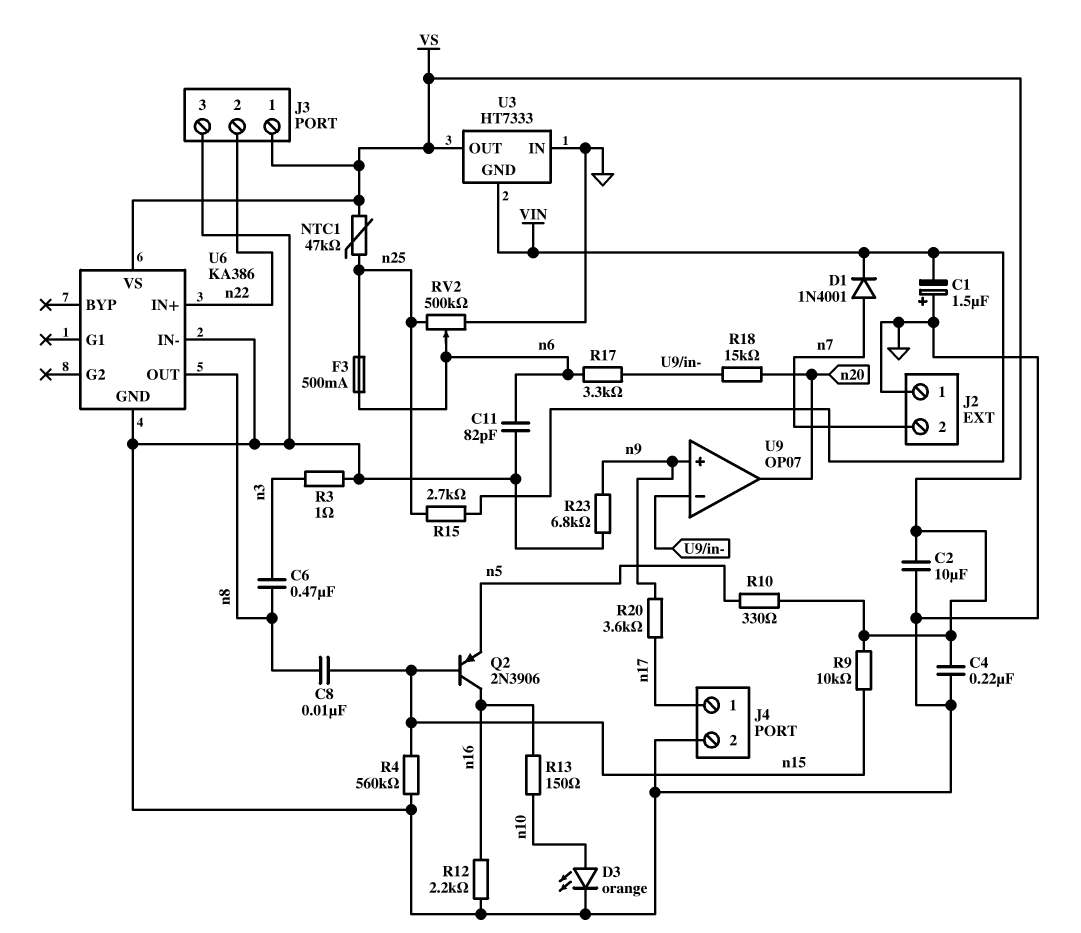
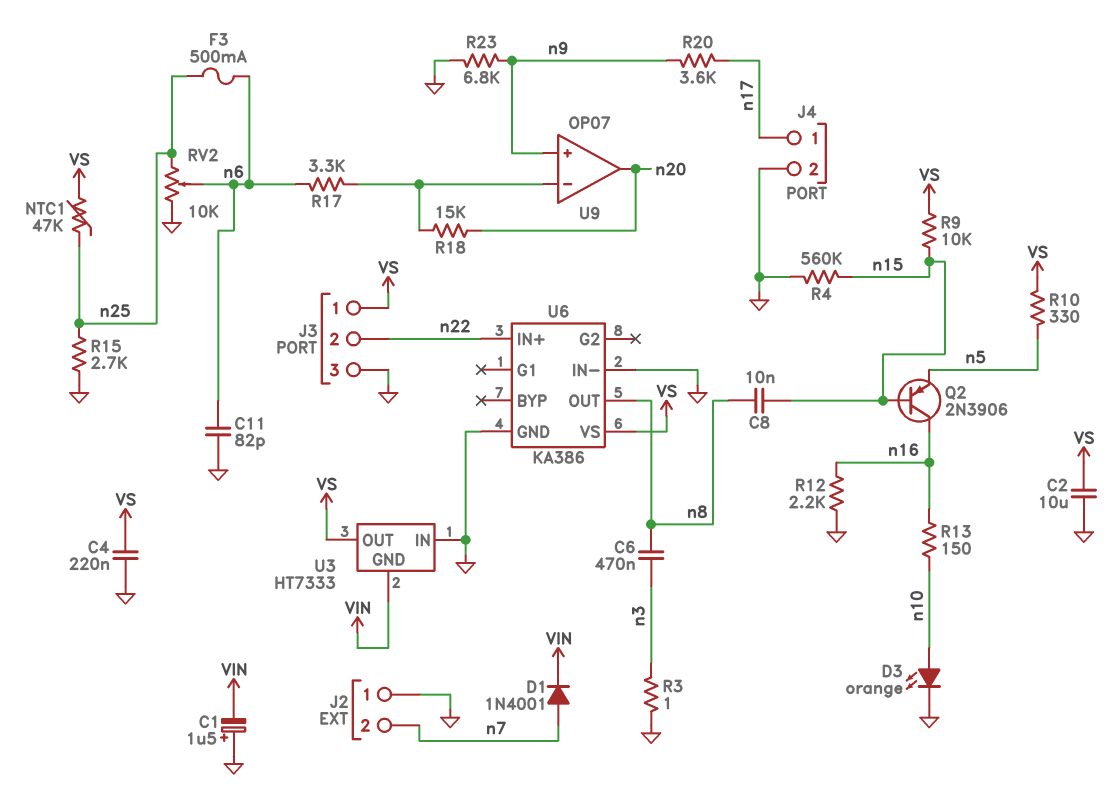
R15: 2.7k (VIN, n25) -> 2.7k (GND, n25)
RV2: 500k (GND, n25, wiper n6) -> 10k (GND, n25, wiper n6)

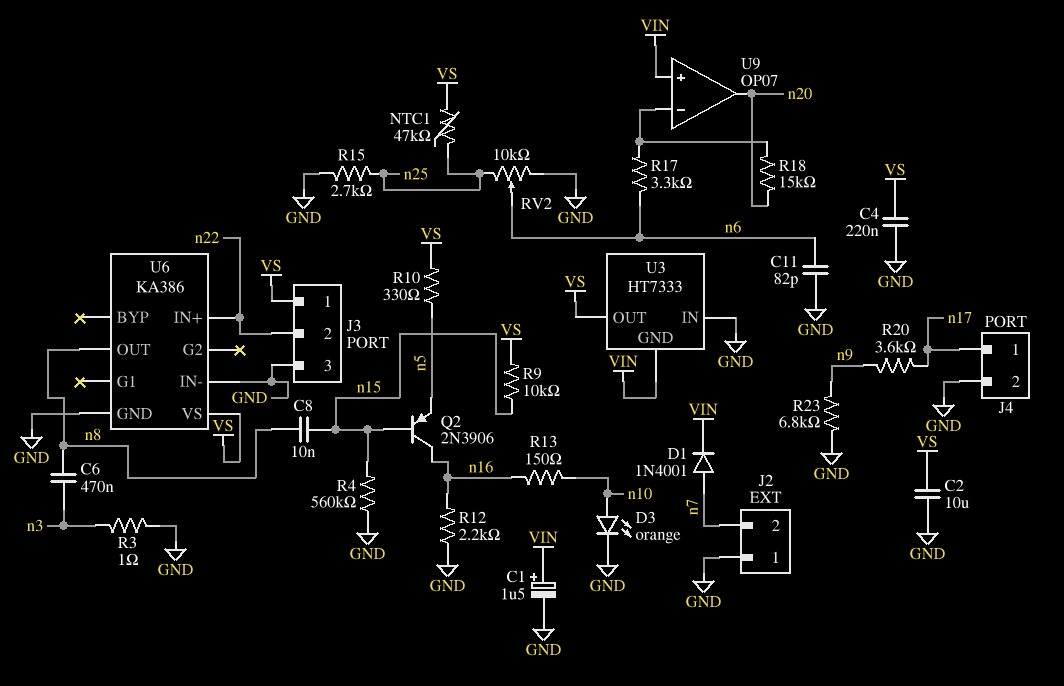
C1: 1.5uF (plus GND, minus VIN) -> 1.5uF (plus VIN, minus GND)
F3: 500mA (n6, n25) -> none
U9 pin in+: n9 -> VIN

